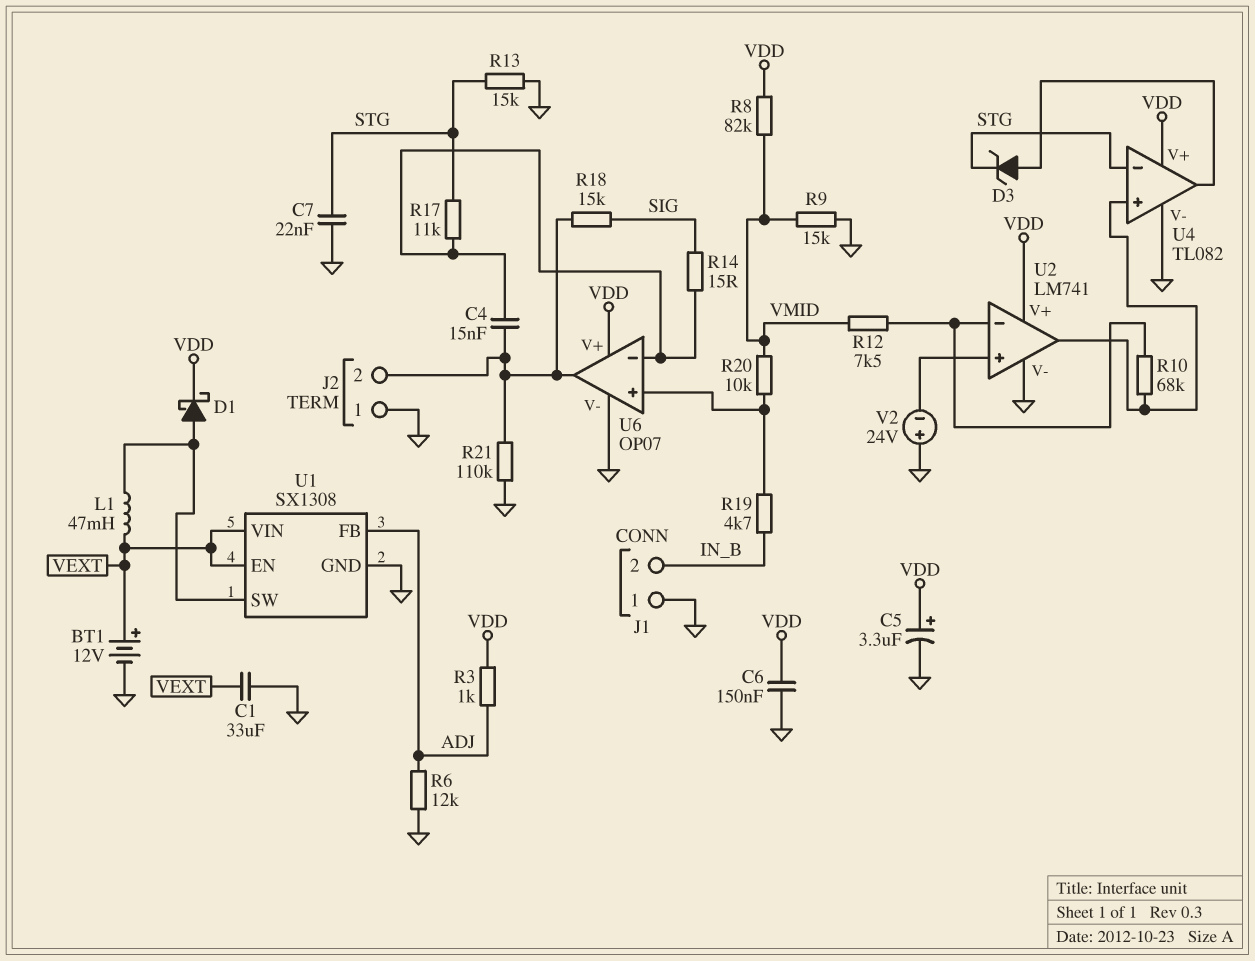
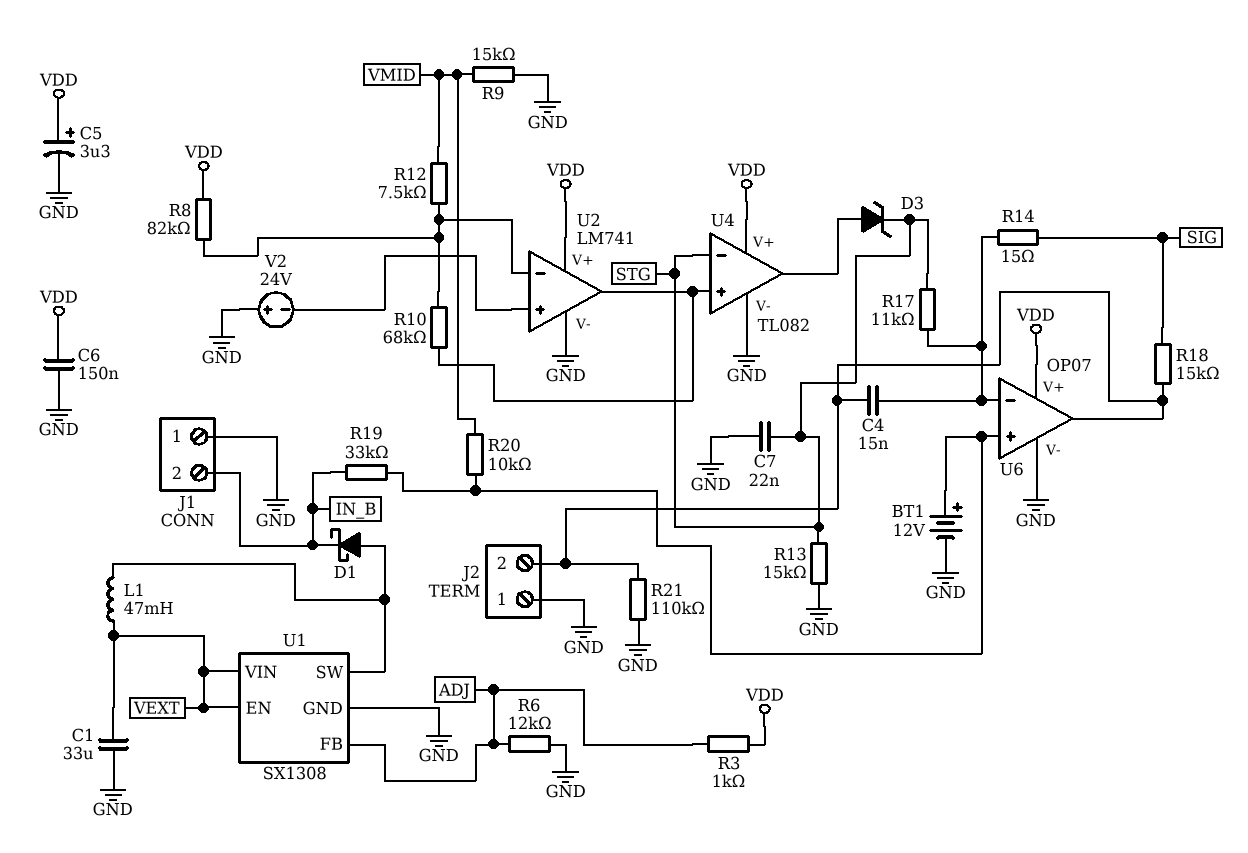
BT1: 12V (plus VEXT, minus GND) -> 12V (plus U6/in+, minus GND)
D1: schottky (A U1/SW, K VDD) -> schottky (A U1/SW, K IN_B)
R8: 82k (VDD, VMID) -> 82k (U2/in-, VDD)
R19: 4.7k (IN_B, U6/in+) -> 33k (IN_B, U6/in+)

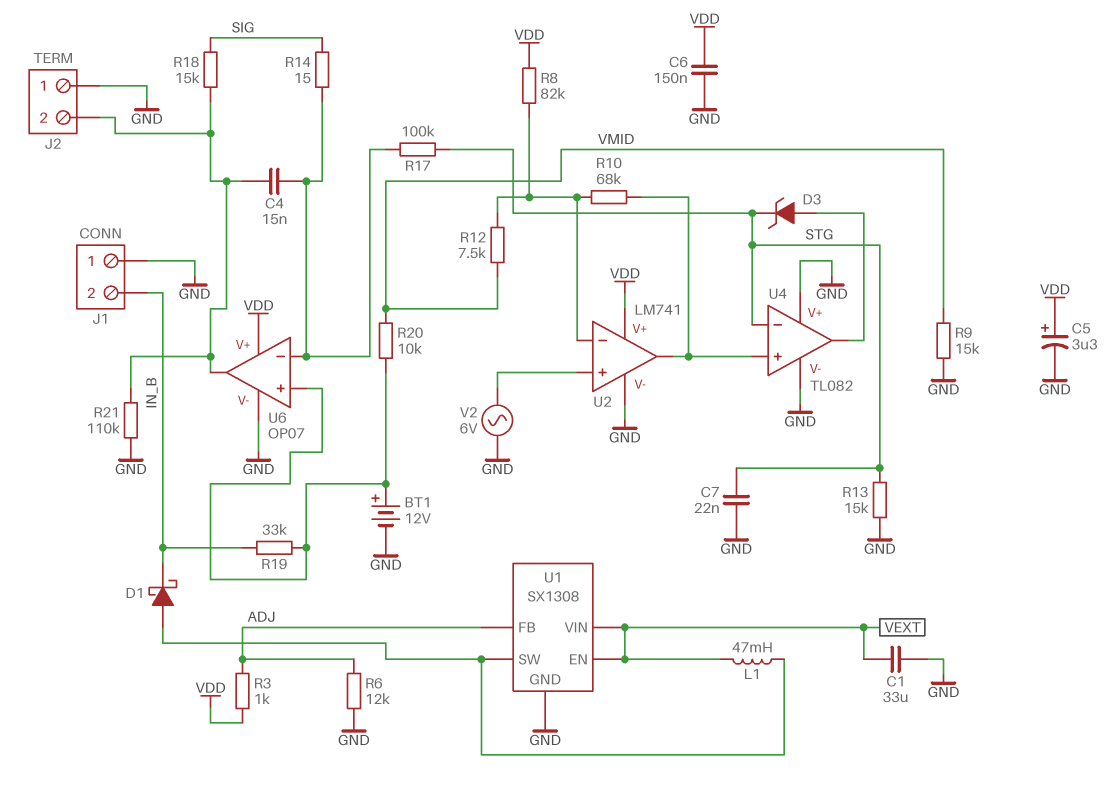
R17: 11k (STG, U6/in-) -> 100k (STG, U6/in-)
U4 pin V+: VDD -> GND
V2: 24V (plus GND, minus U2/in+) -> AC 6V (GND, U2/in+)

